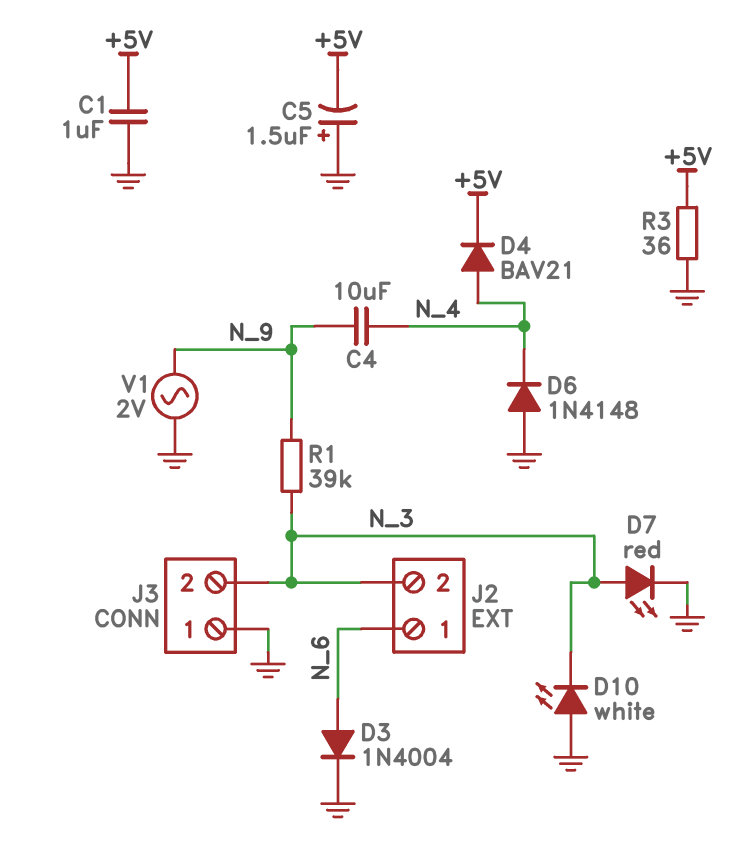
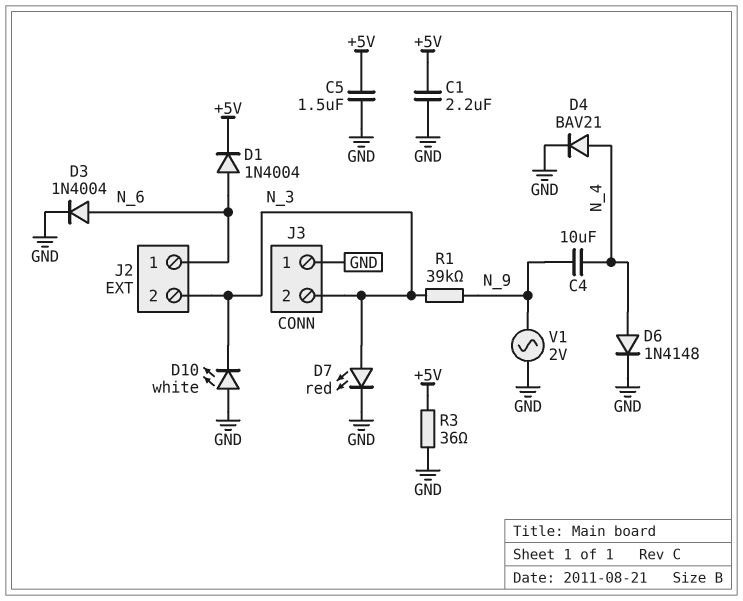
C1: 1uF (+5V, GND) -> 2.2uF (+5V, GND)
C5: 1.5uF (plus GND, minus +5V) -> 1.5uF (+5V, GND)
D1: none -> diode 1N4004 (A N_6, K +5V)
D4: diode BAV21 (A N_4, K +5V) -> diode BAV21 (A N_4, K GND)
D6: diode 1N4148 (A GND, K N_4) -> diode 1N4148 (A N_4, K GND)

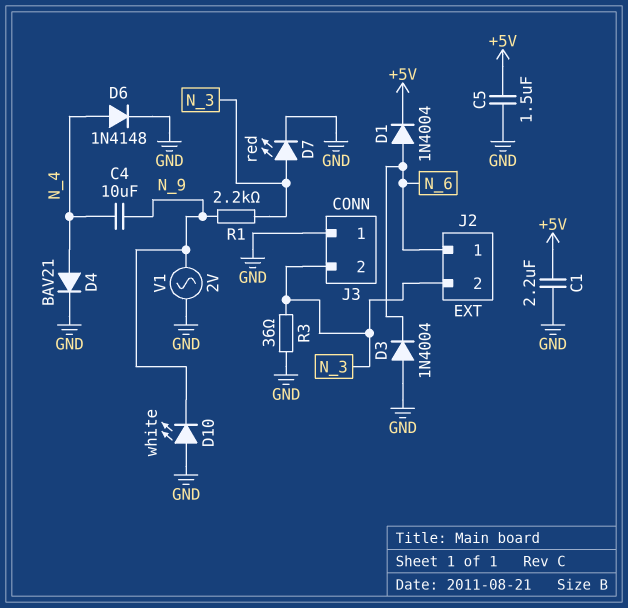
D3: diode 1N4004 (A N_6, K GND) -> diode 1N4004 (A GND, K N_6)
D10: LED white (A GND, K N_3) -> LED white (A GND, K N_9)
R1: 39k (N_3, N_9) -> 2.2k (N_3, N_9)
R3: 36 (+5V, GND) -> 36 (GND, N_3)

